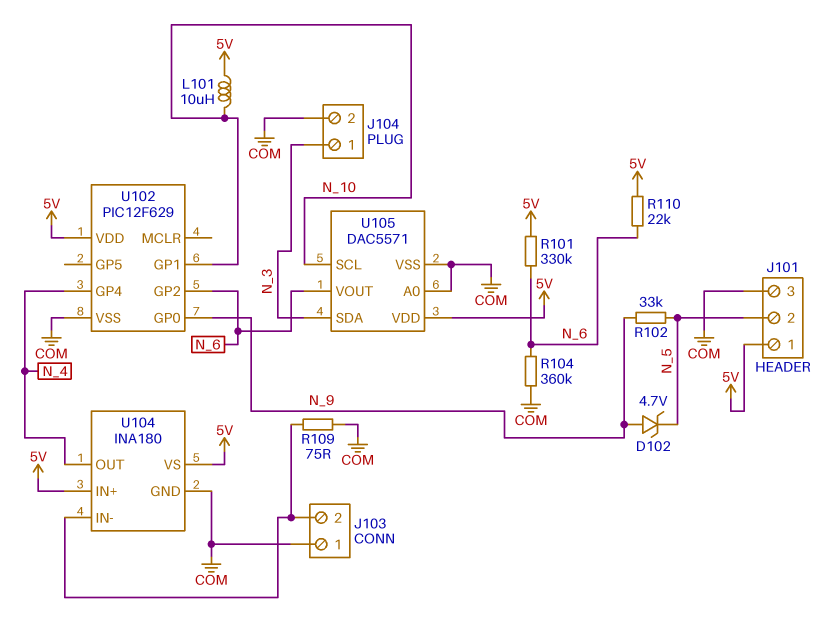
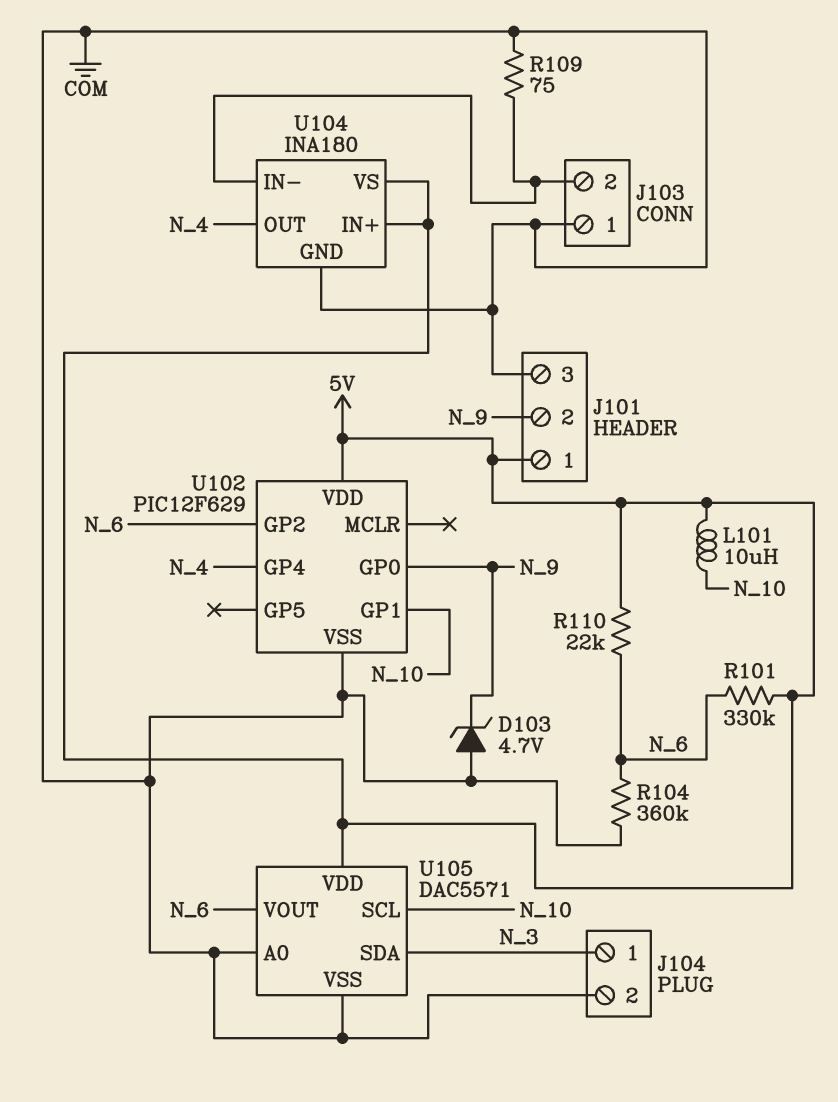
D102: zener 4.7V (A N_9, K N_5) -> none
D103: none -> zener 4.7V (A COM, K N_9)
J101 pin 2: N_5 -> N_9
R102: 33k (N_5, N_9) -> none

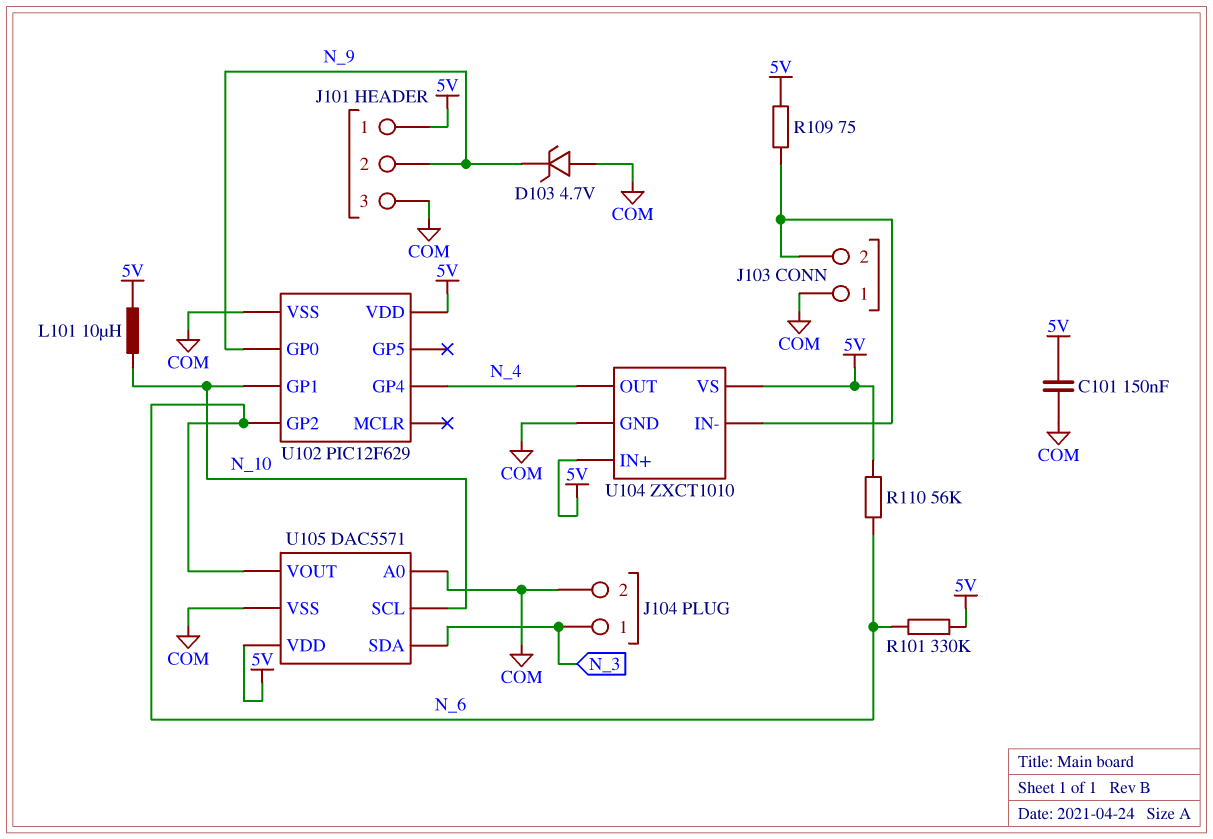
C101: none -> 150nF (5V, COM)
R104: 360k (COM, N_6) -> none
R109: 75 (COM, J103/2) -> 75 (5V, J103/2)
R110: 22k (5V, N_6) -> 56k (5V, N_6)
U104: INA180 -> ZXCT1010

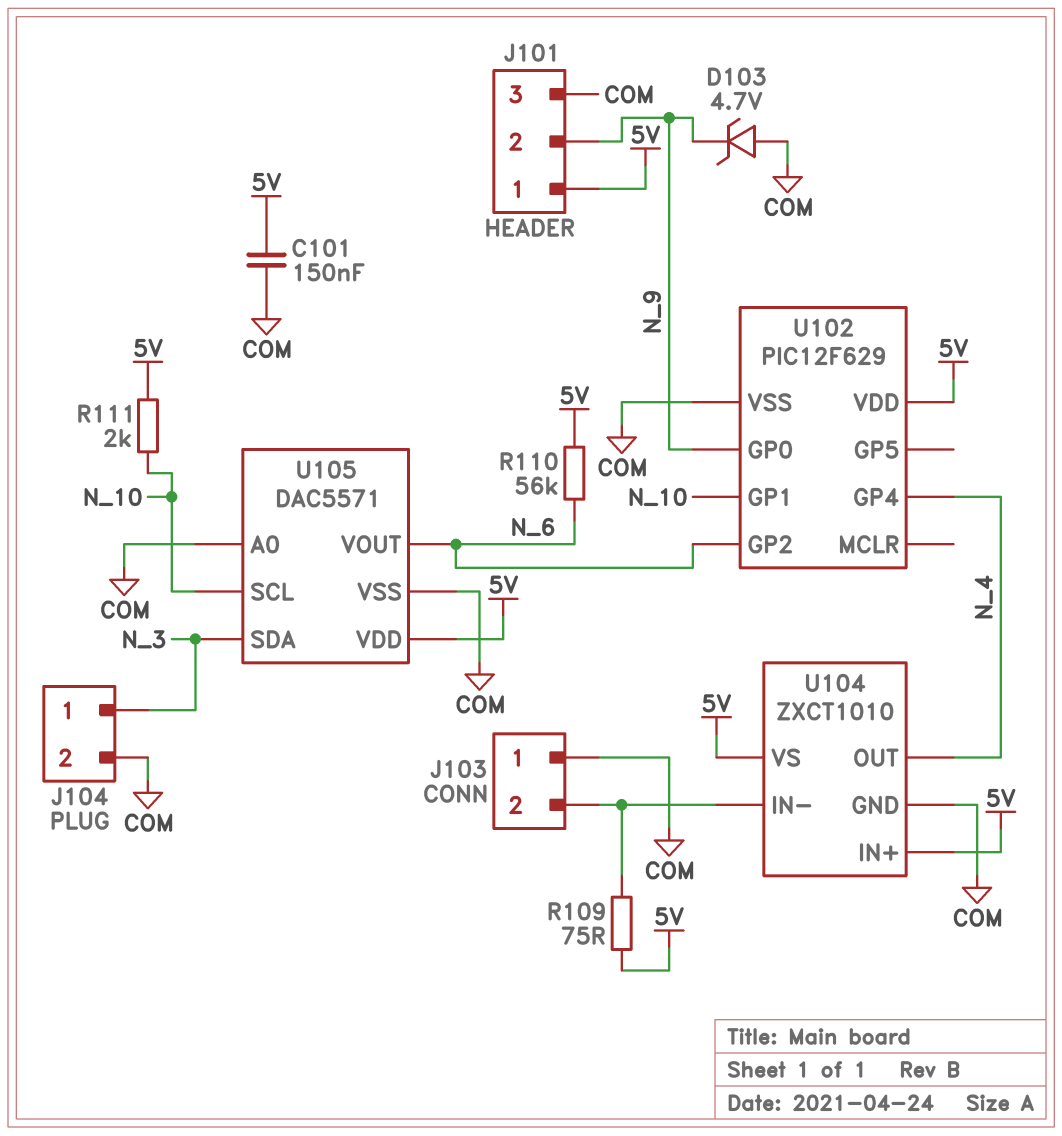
L101: 10uH (5V, N_10) -> none
R101: 330k (5V, N_6) -> none
R111: none -> 2k (5V, N_10)

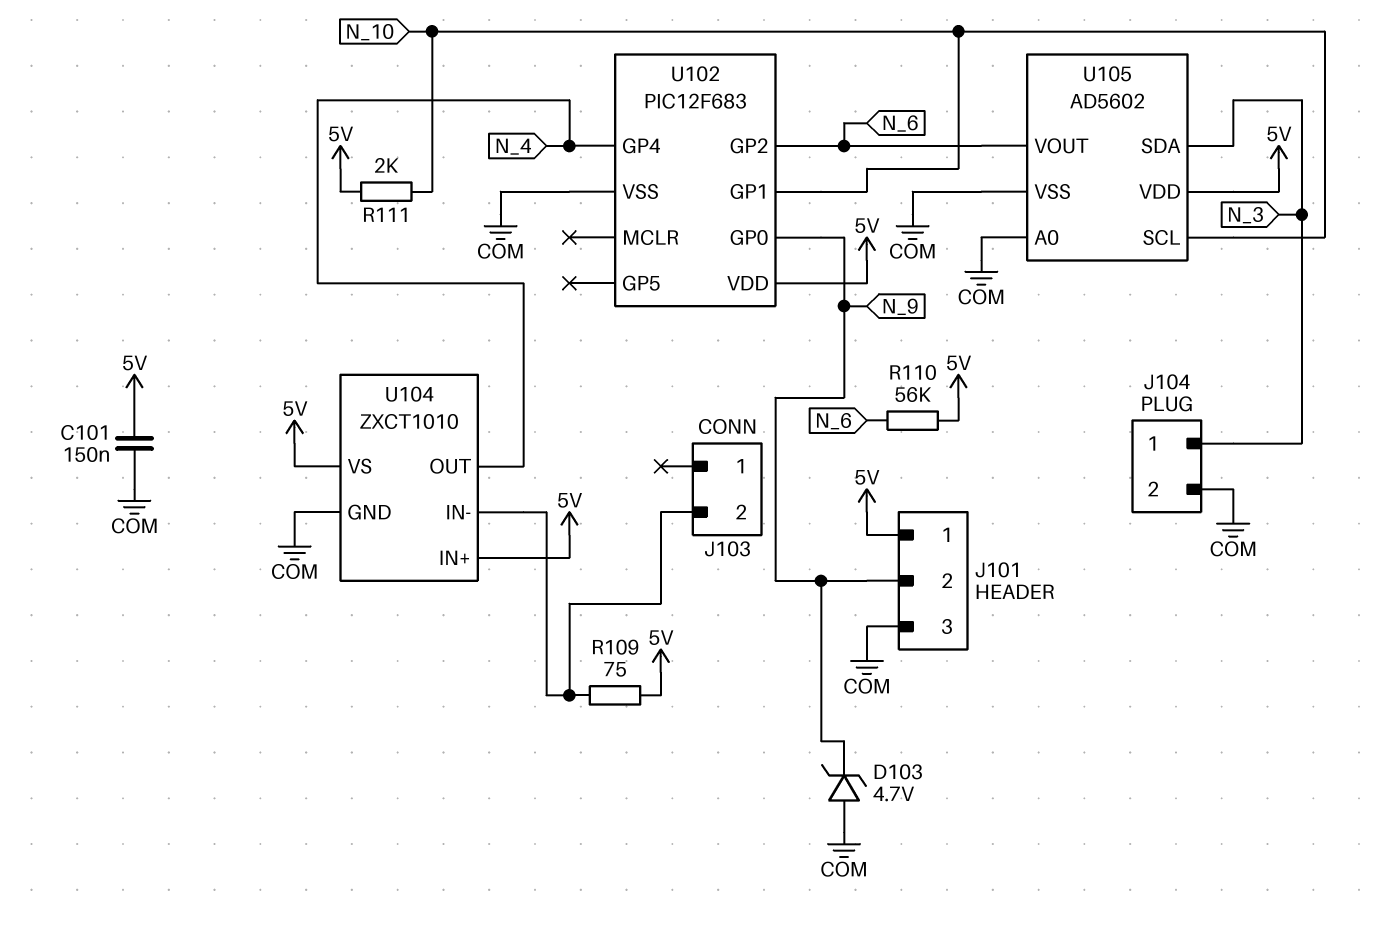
J103 pin 1: COM -> none
U102: PIC12F629 -> PIC12F683
U105: DAC5571 -> AD5602

